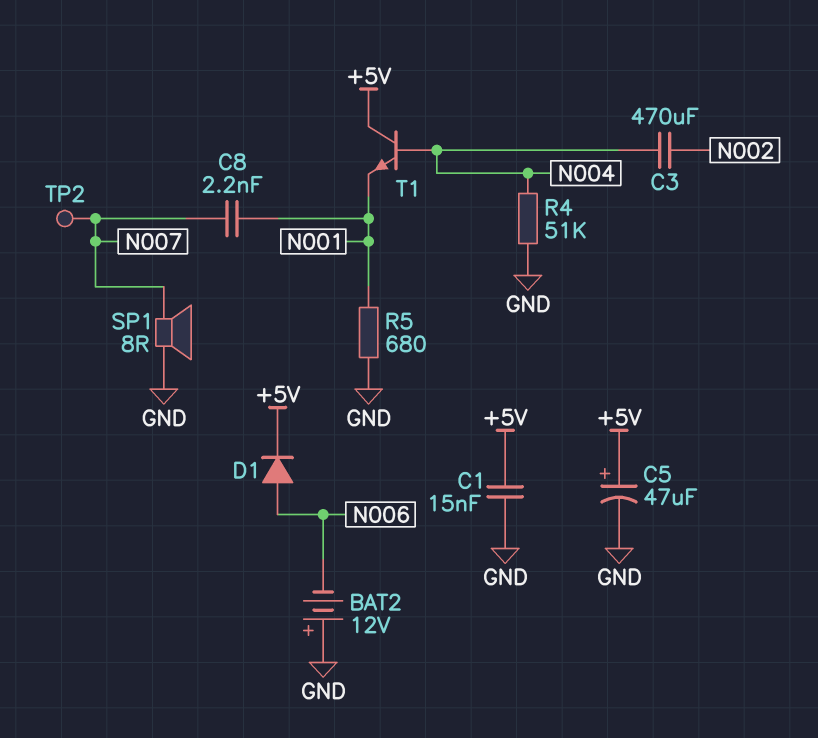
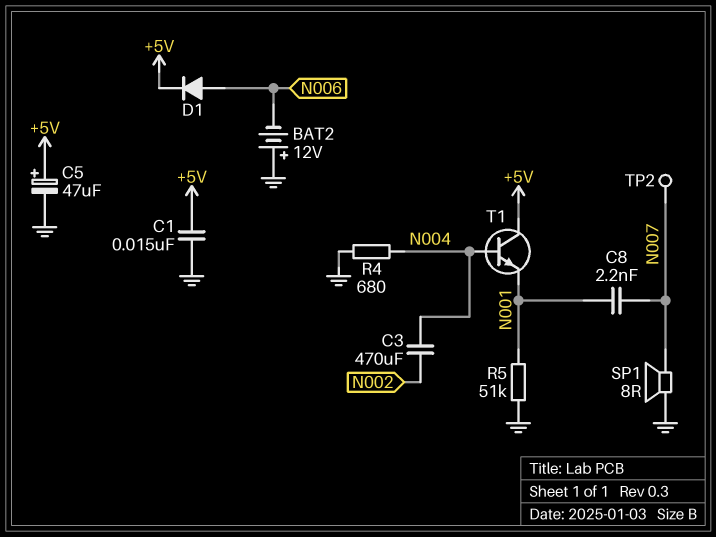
R4: 51k (GND, N004) -> 680 (GND, N004)
R5: 680 (GND, N001) -> 51k (GND, N001)

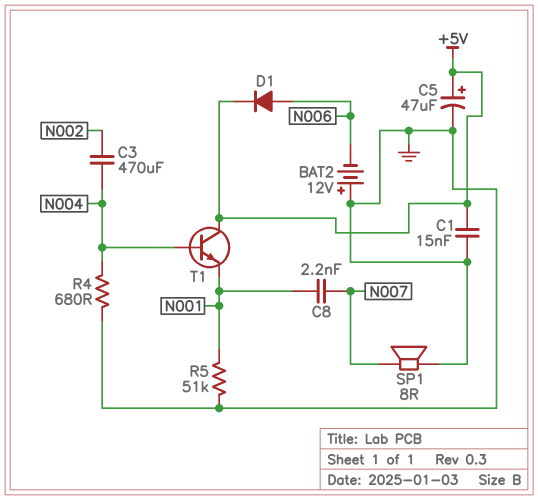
TP2: test point (N007) -> none

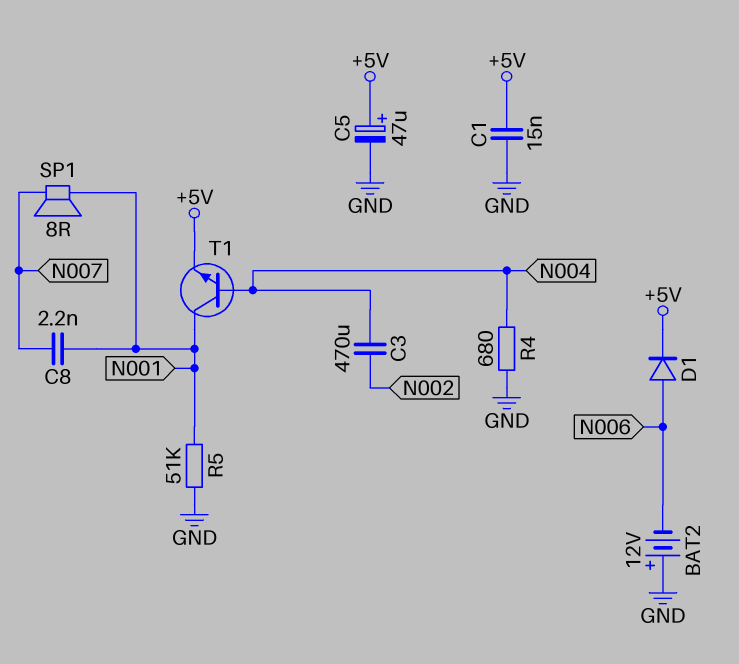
SP1: speaker 8R (GND, N007) -> speaker 8R (N001, N007)
T1: NPN (B N004, C +5V, E N001) -> NPN (B N004, C N001, E +5V)

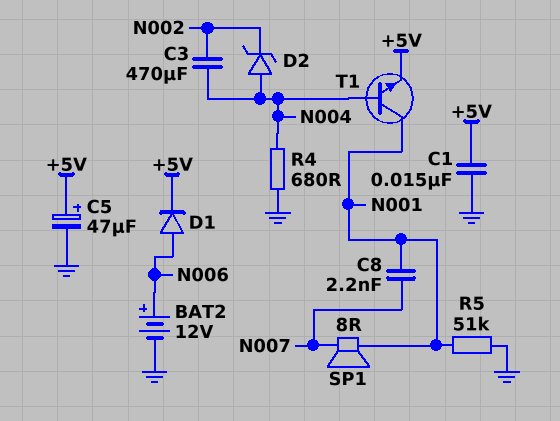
BAT2: 12V (plus GND, minus N006) -> 12V (plus N006, minus GND)
D2: none -> zener (A N004, K N002)

